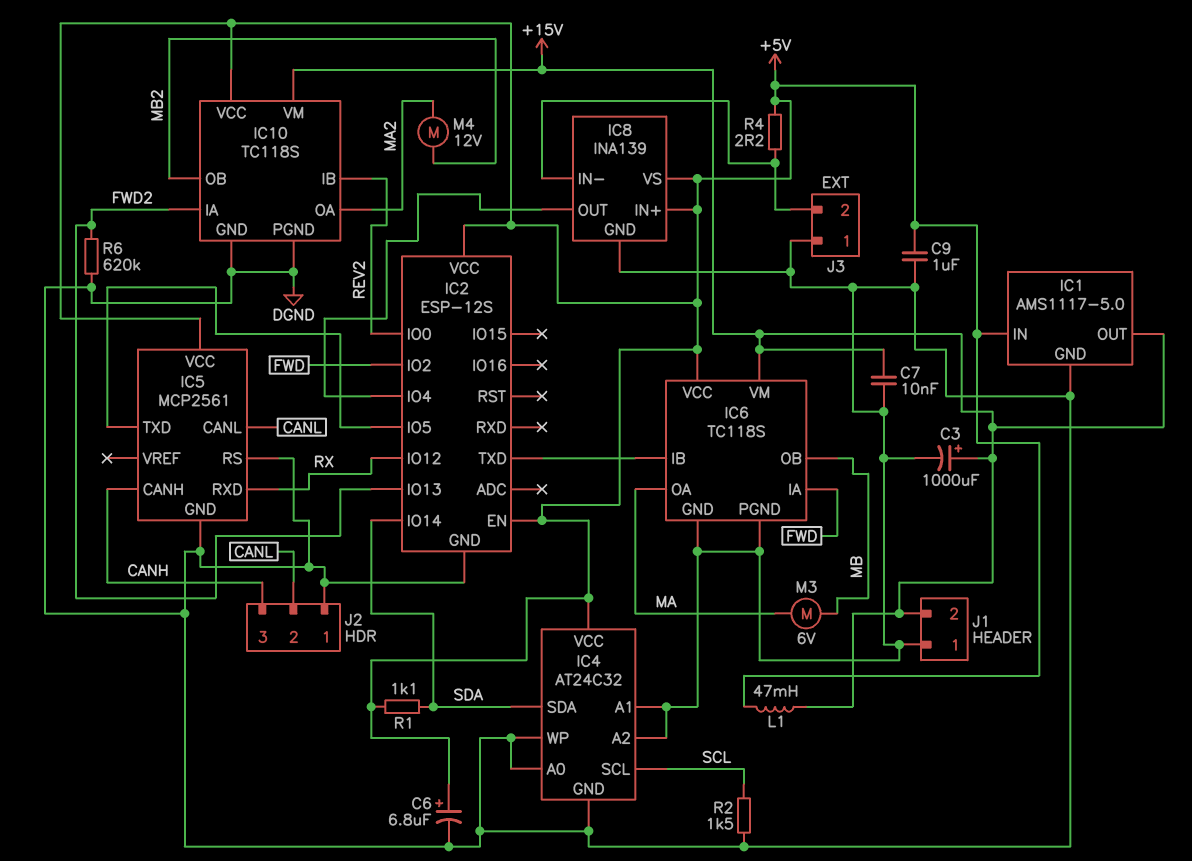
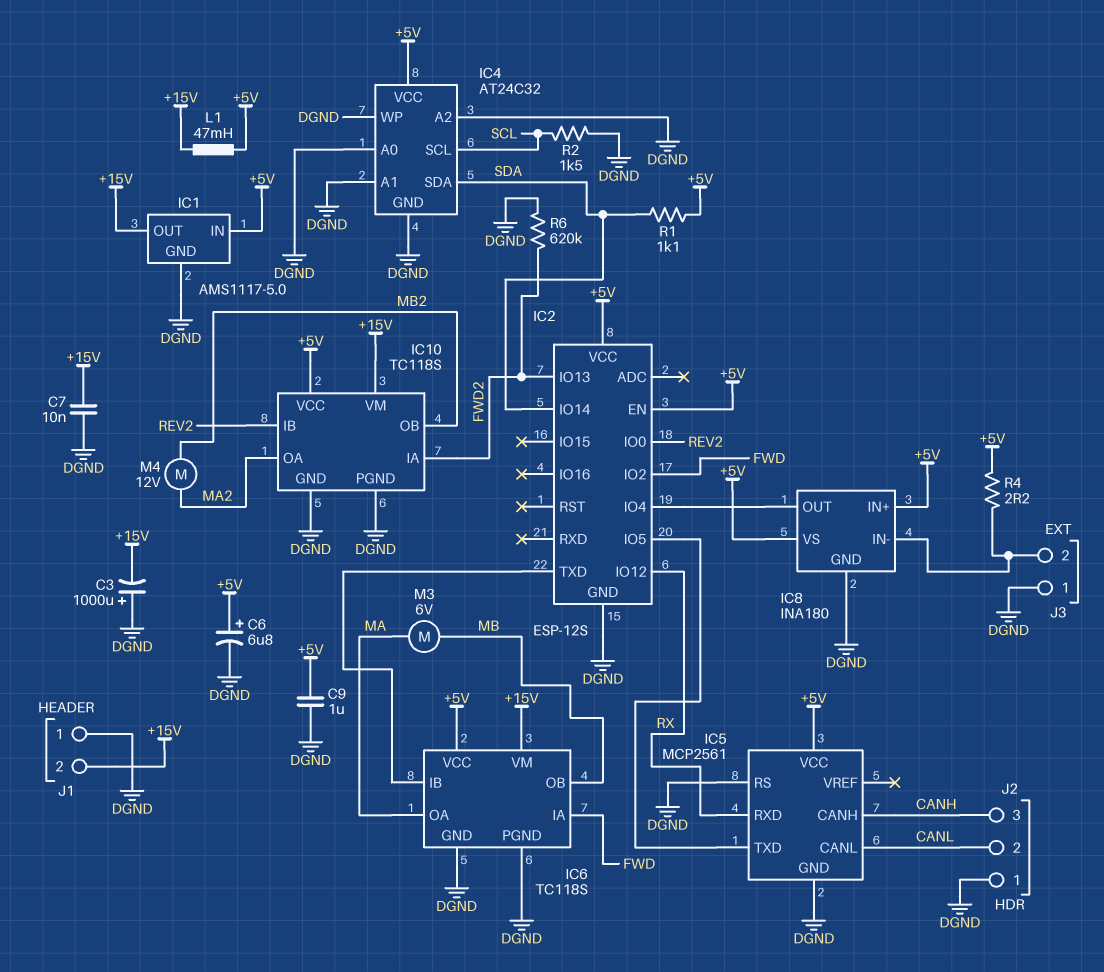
C3: 1000uF (plus +15V, minus DGND) -> 1000uF (plus DGND, minus +15V)
IC8: INA139 -> INA180

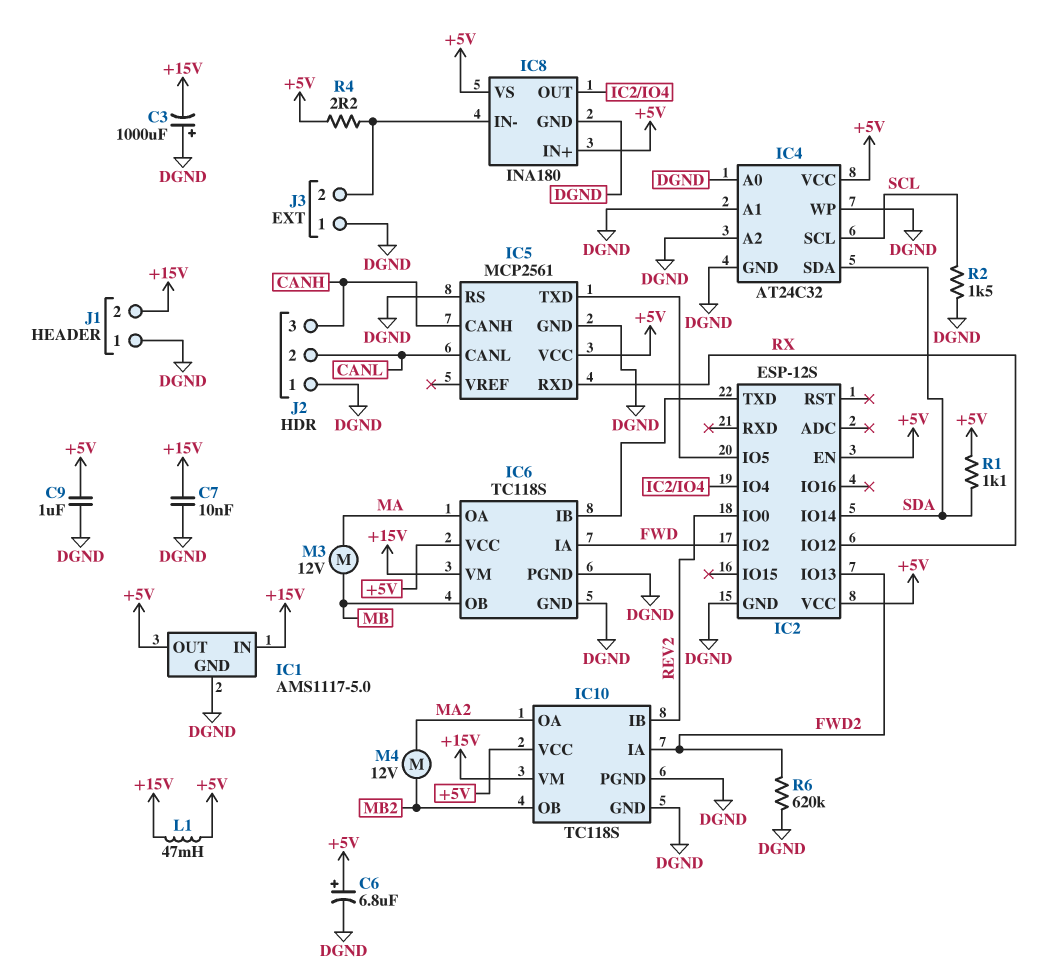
IC1 pin IN: +5V -> +15V
IC1 pin OUT: +15V -> +5V
M3: motor 6V (MA, MB) -> motor 12V (MA, MB)

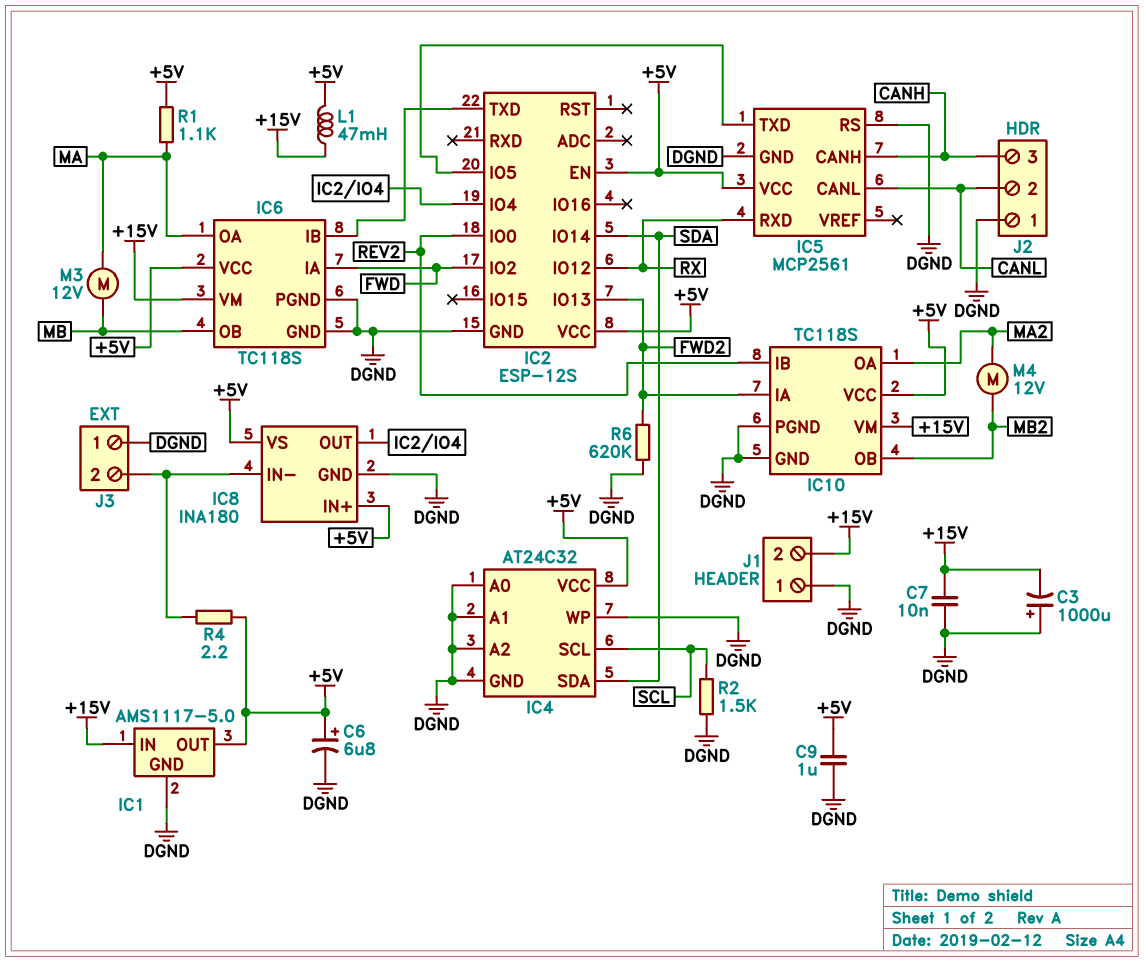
R1: 1.1k (+5V, SDA) -> 1.1k (+5V, MA)

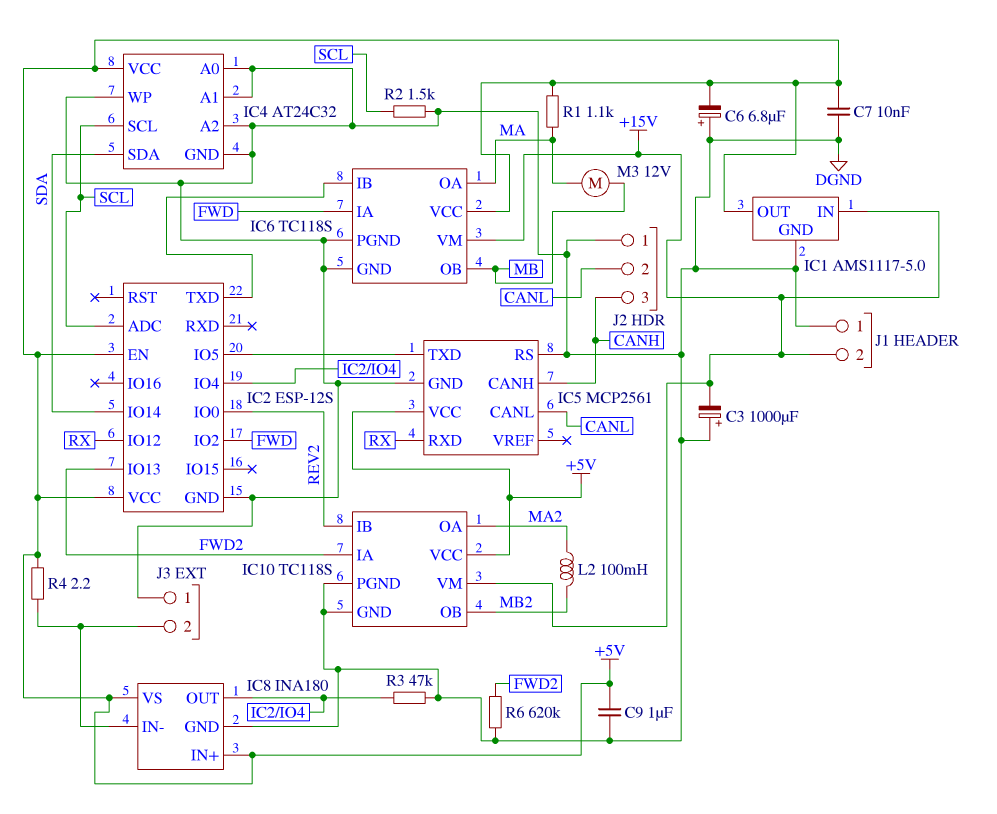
C6: 6.8uF (plus +5V, minus DGND) -> 6.8uF (plus DGND, minus +5V)
C7: 10nF (+15V, DGND) -> 10nF (+5V, DGND)
IC2 pin ADC: none -> SCL
L1: 47mH (+5V, +15V) -> none
L2: none -> 100mH (MA2, MB2)
M4: motor 12V (MA2, MB2) -> none
R3: none -> 47k (DGND, IC2/IO4)

